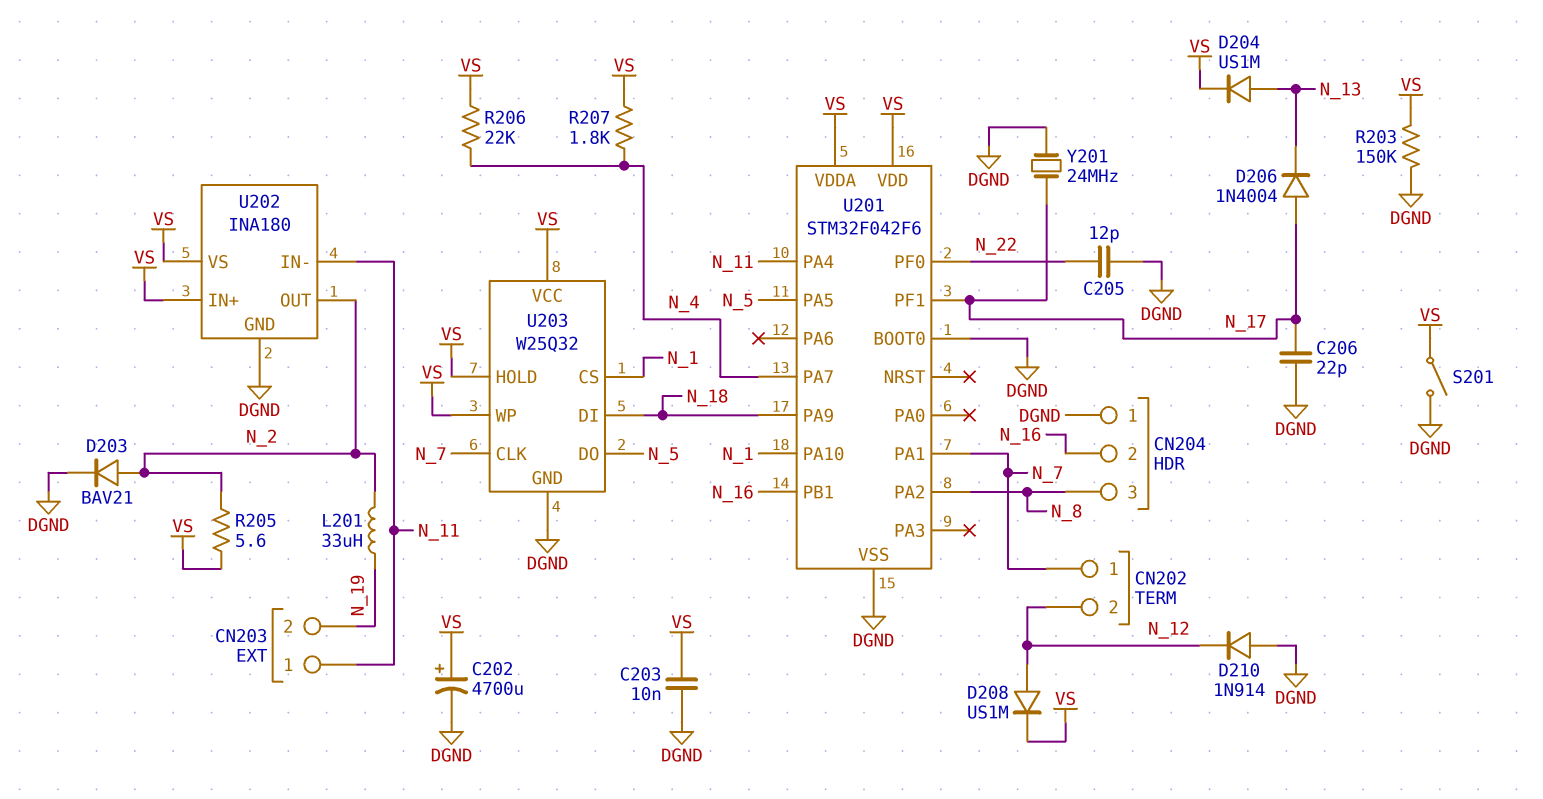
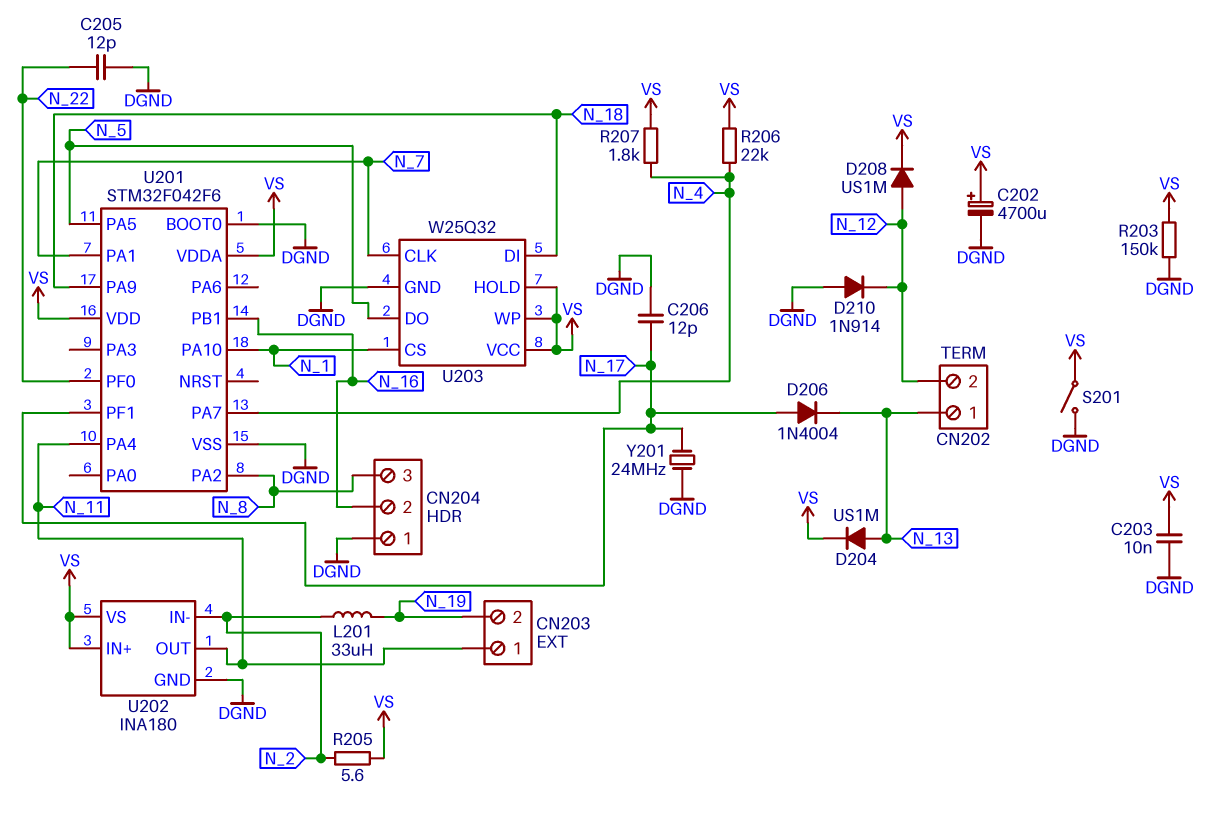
C206: 22pF (DGND, N_17) -> 12pF (DGND, N_17)
CN202 pin 1: N_7 -> N_13
D203: diode BAV21 (A N_2, K DGND) -> none
U202 pin IN-: N_11 -> N_2
U202 pin OUT: N_2 -> N_11

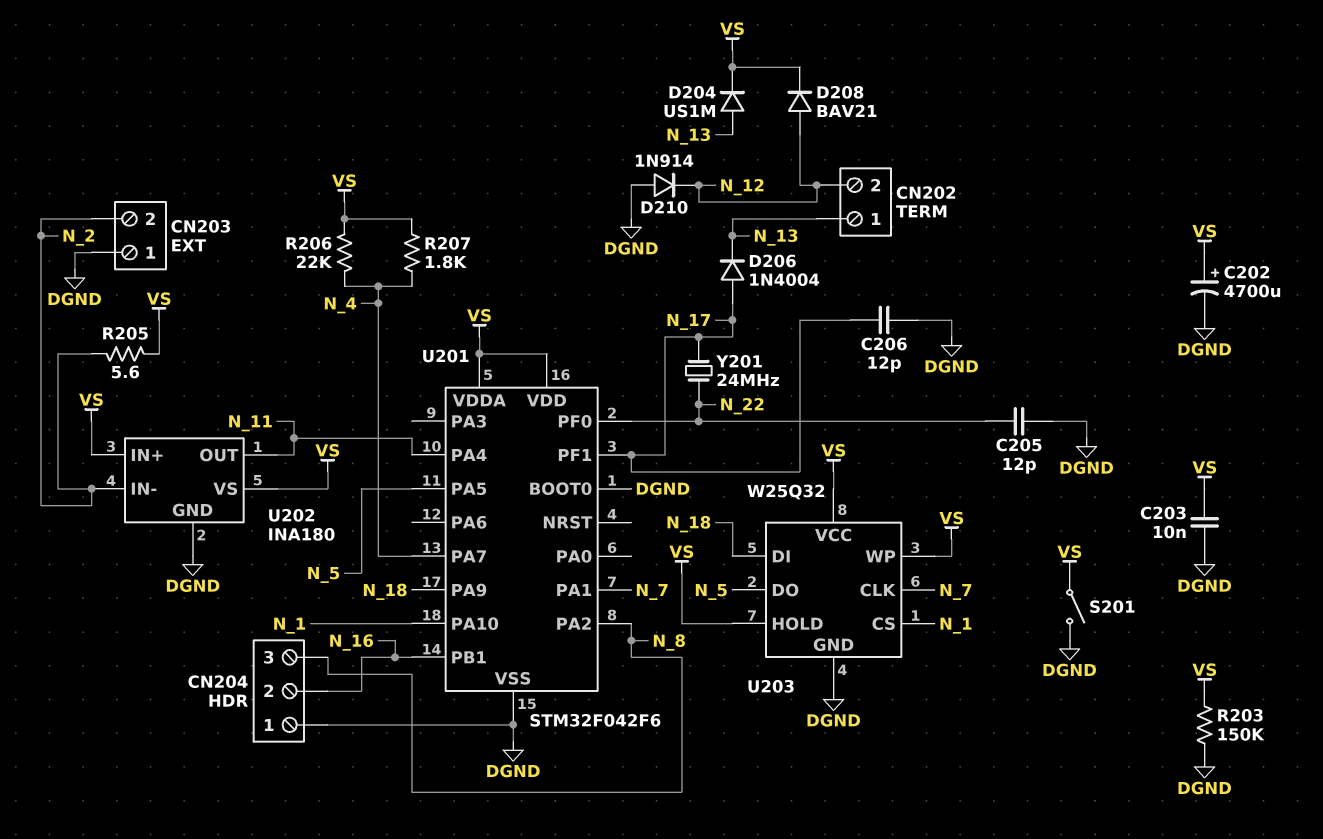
CN203 pin 1: N_11 -> DGND
CN203 pin 2: N_19 -> N_2
D208: diode US1M (A N_12, K VS) -> diode BAV21 (A N_12, K VS)
L201: 33uH (N_2, N_19) -> none
Y201: 24MHz (DGND, N_17) -> 24MHz (N_17, N_22)

